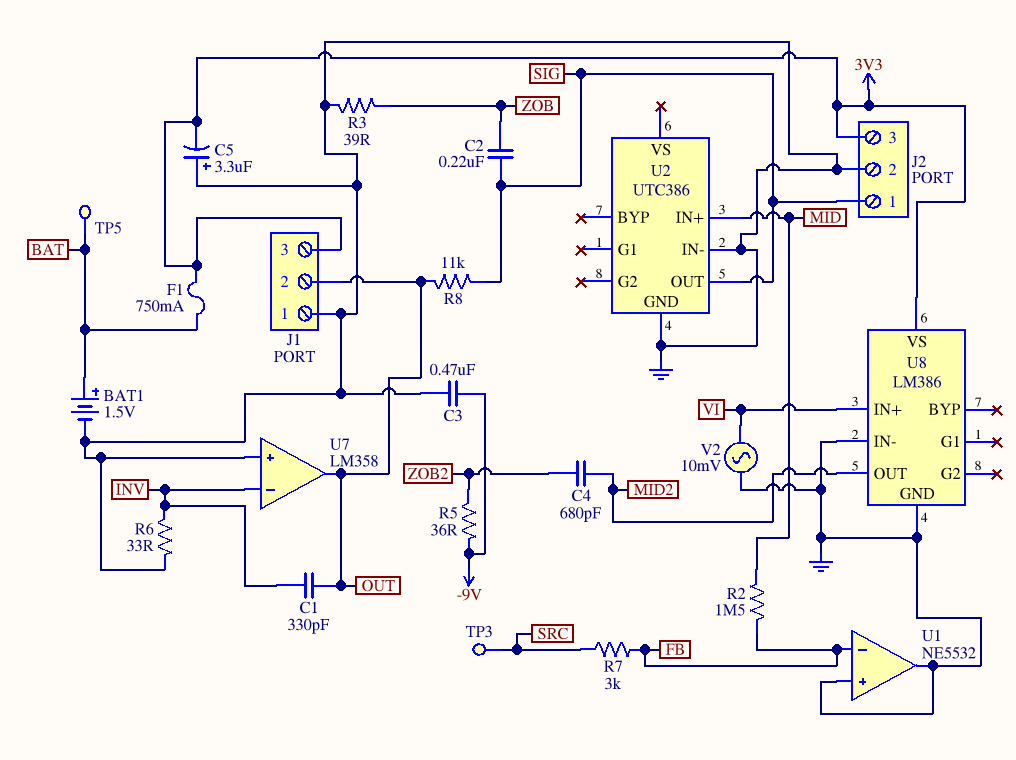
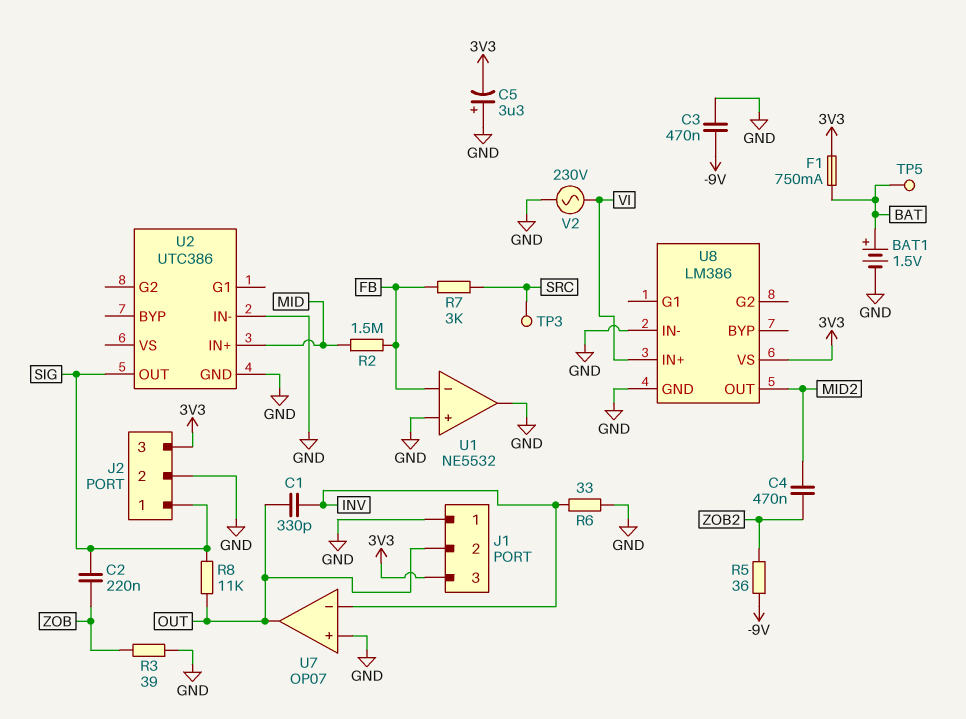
C4: 680pF (MID2, ZOB2) -> 470nF (MID2, ZOB2)
U7: LM358 -> OP07
V2: AC 10mV (GND, VI) -> AC 230V (GND, VI)

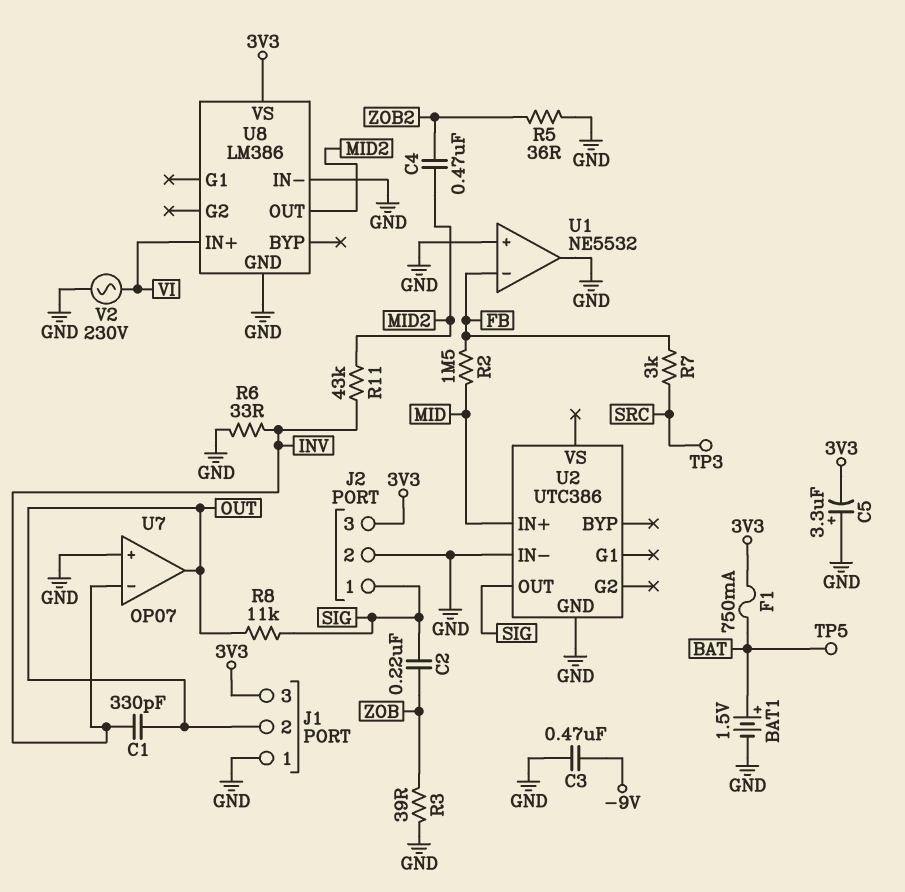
R5: 36 (-9V, ZOB2) -> 36 (GND, ZOB2)
R11: none -> 43k (INV, MID2)

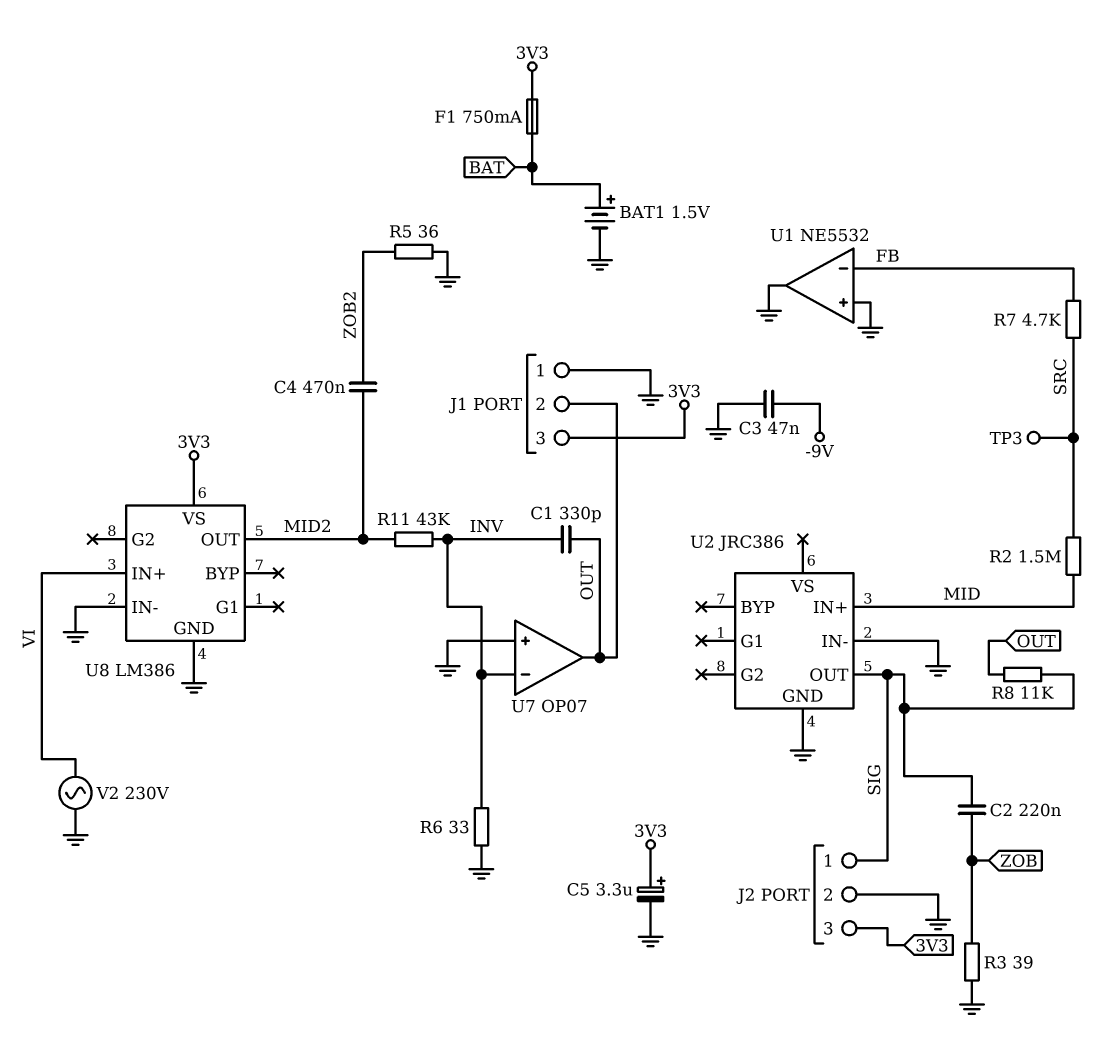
C3: 470nF (-9V, GND) -> 47nF (-9V, GND)
C5: 3.3uF (plus GND, minus 3V3) -> 3.3uF (plus 3V3, minus GND)
R2: 1.5M (FB, MID) -> 1.5M (MID, SRC)
R7: 3k (FB, SRC) -> 4.7k (FB, SRC)
TP5: test point (BAT) -> none
U2: UTC386 -> JRC386

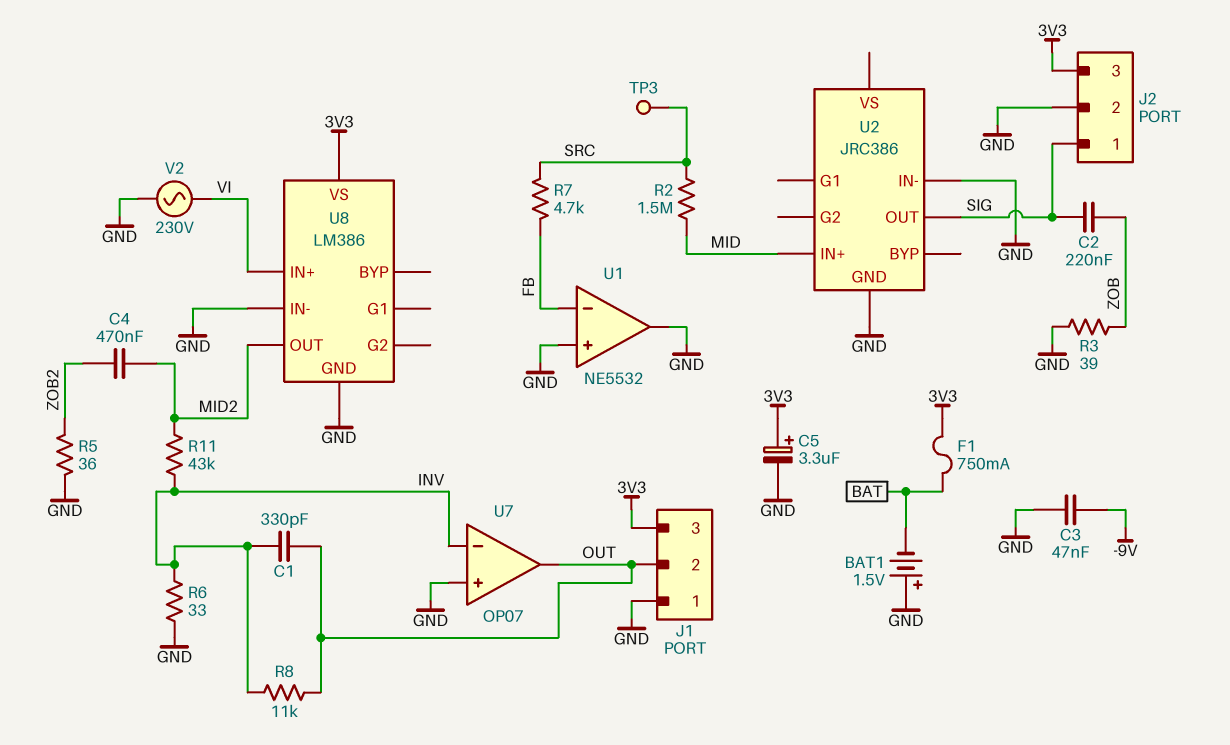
BAT1: 1.5V (plus BAT, minus GND) -> 1.5V (plus GND, minus BAT)
R8: 11k (OUT, SIG) -> 11k (INV, OUT)

